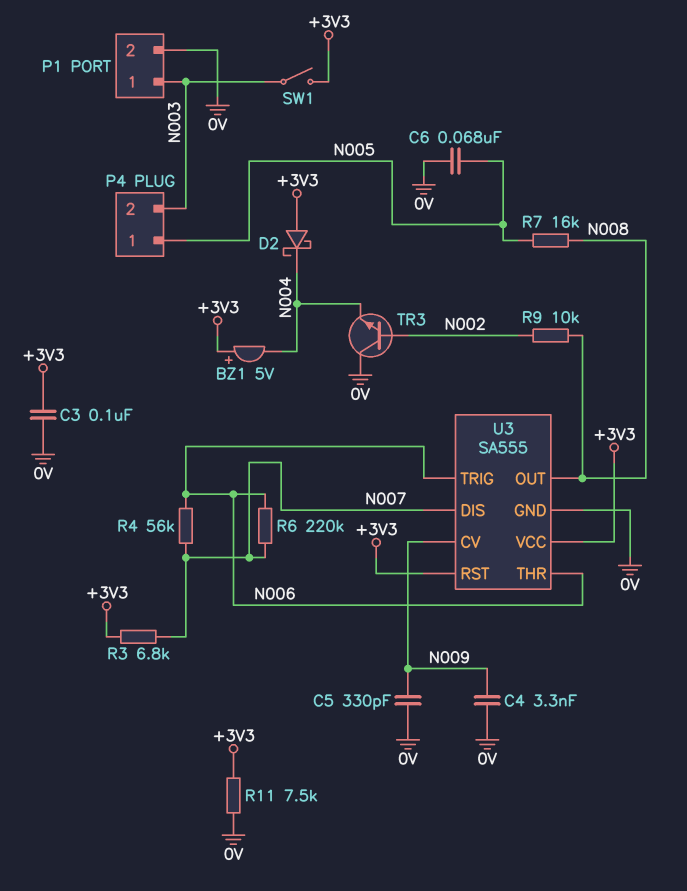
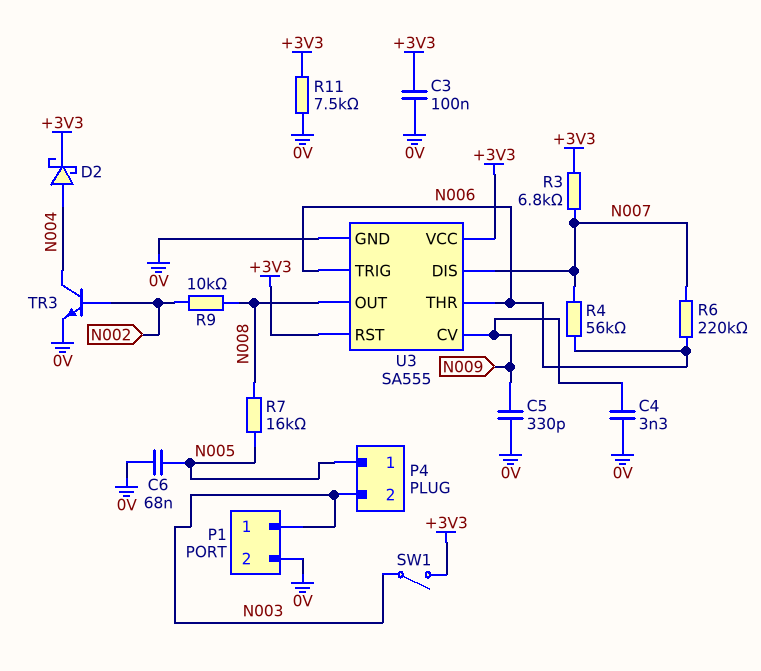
BZ1: buzzer 5V (plus +3V3, minus N004) -> none
D2: schottky (A +3V3, K N004) -> schottky (A N004, K +3V3)
TR3: NPN (B N002, C 0V, E N004) -> NPN (B N002, C N004, E 0V)

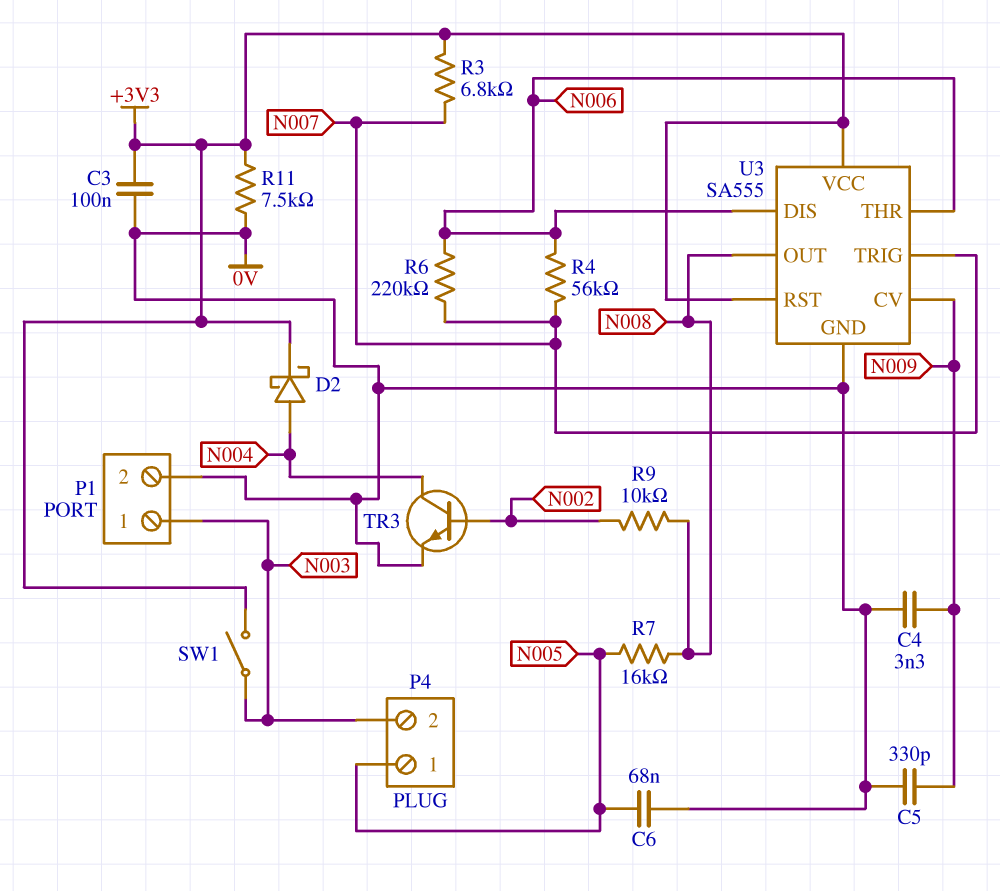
U3 pin DIS: N007 -> N006
U3 pin TRIG: N006 -> N007

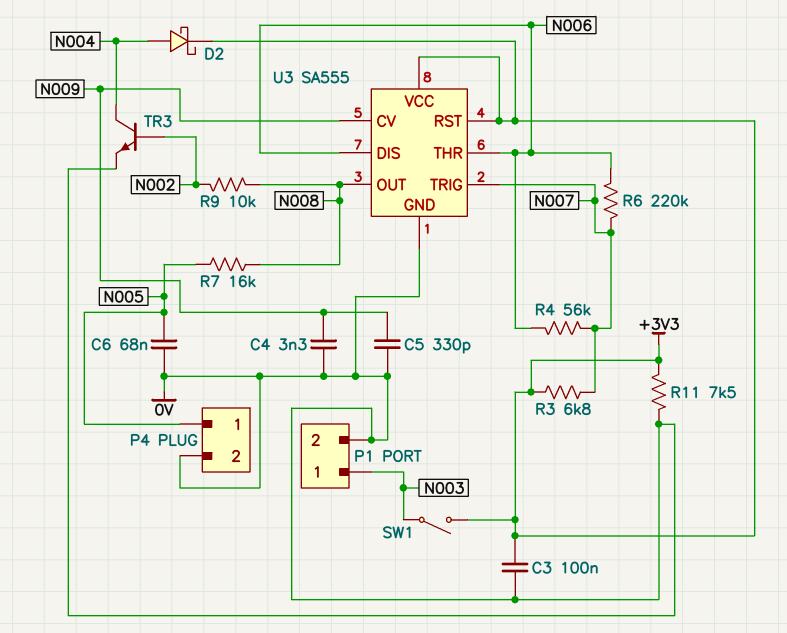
P4 pin 2: N003 -> 0V

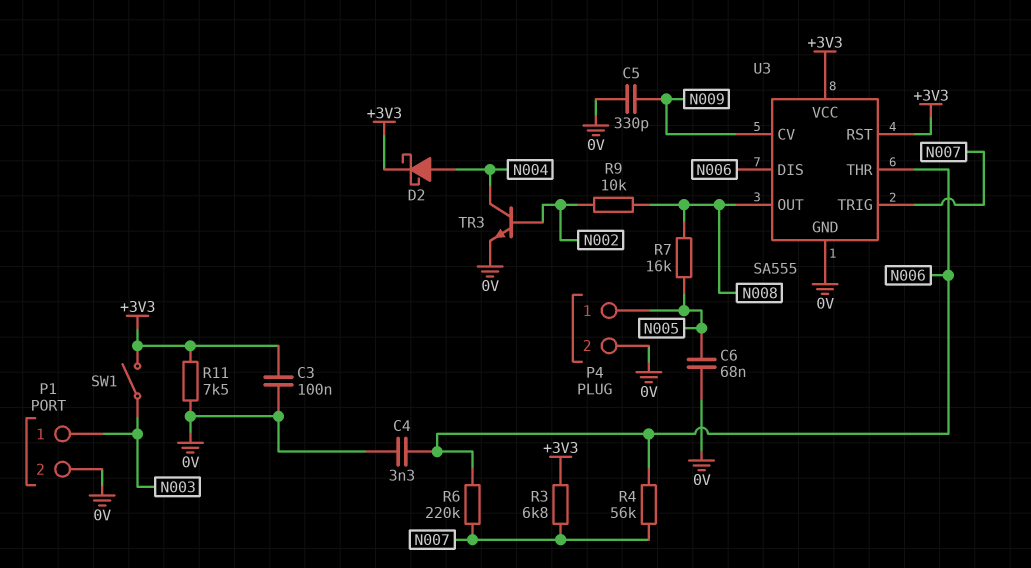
C4: 3.3nF (0V, N009) -> 3.3nF (0V, N006)

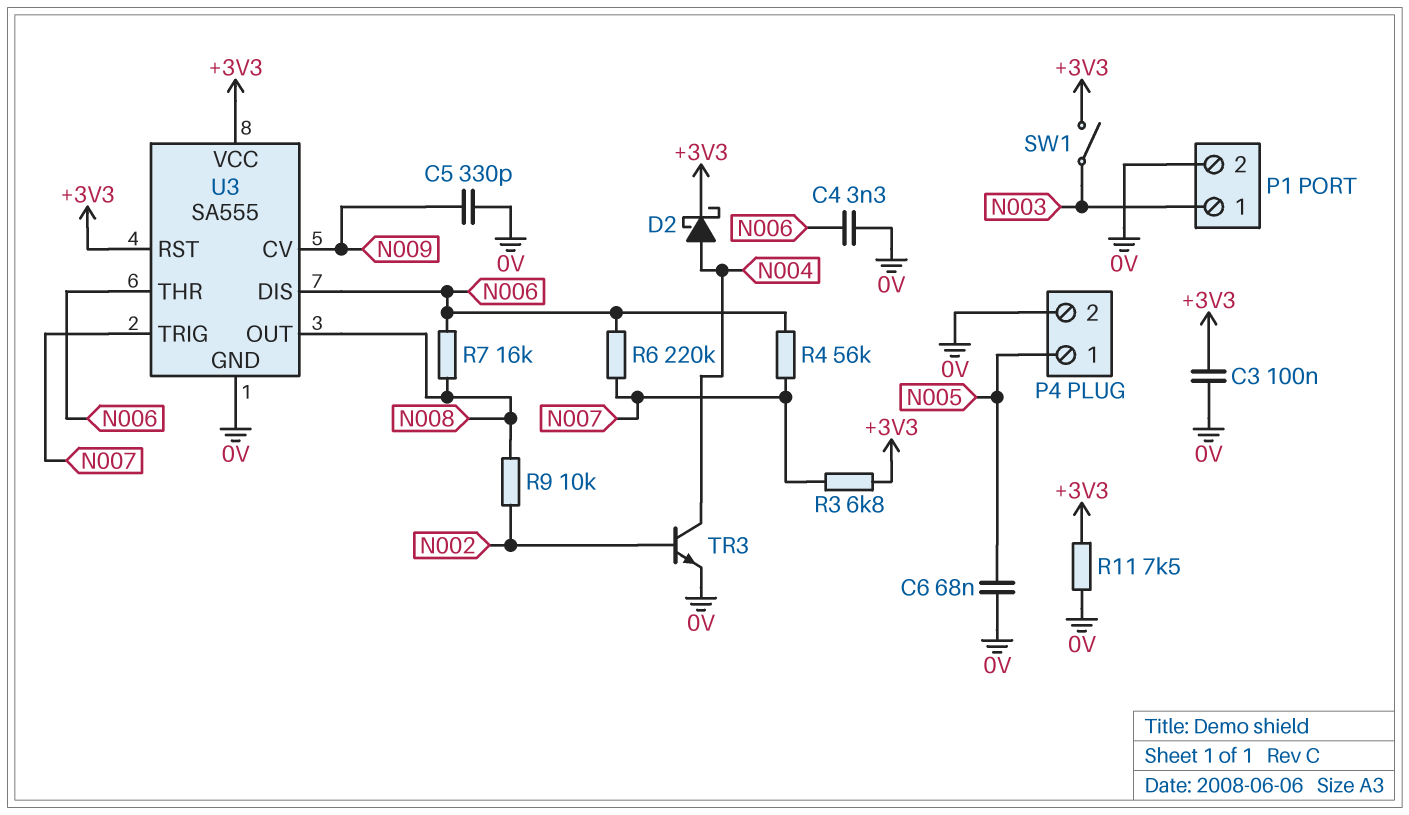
R7: 16k (N005, N008) -> 16k (N006, N008)

